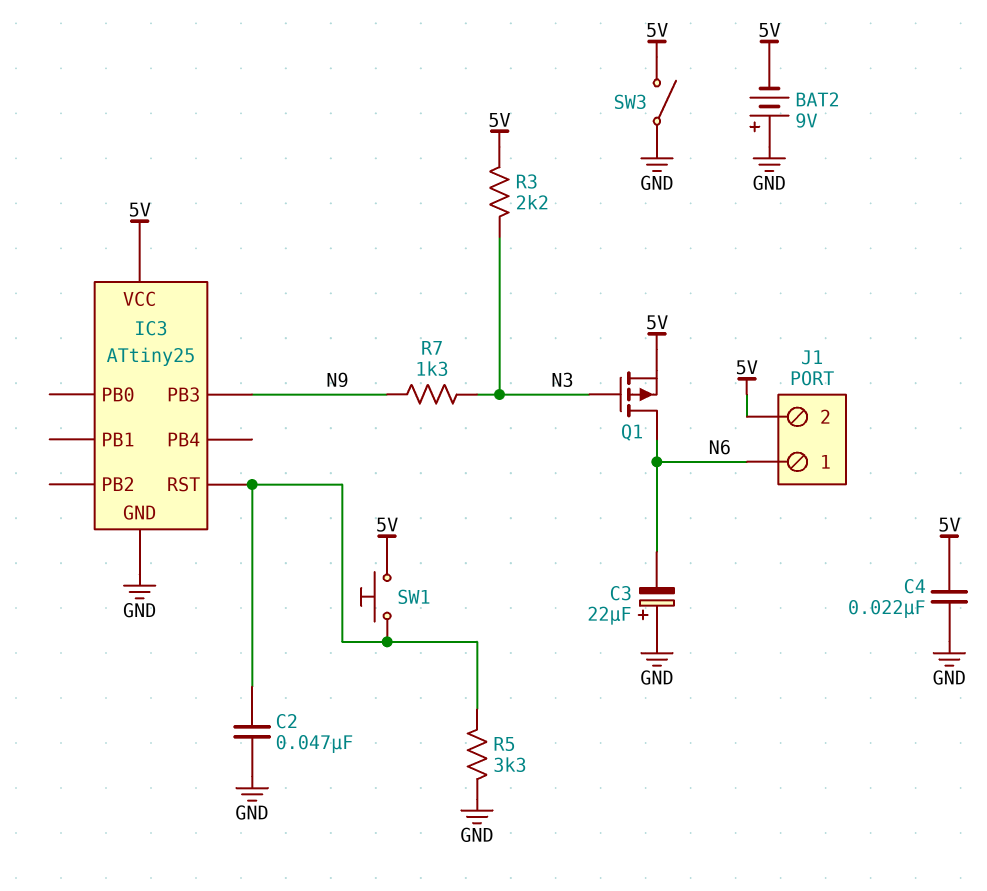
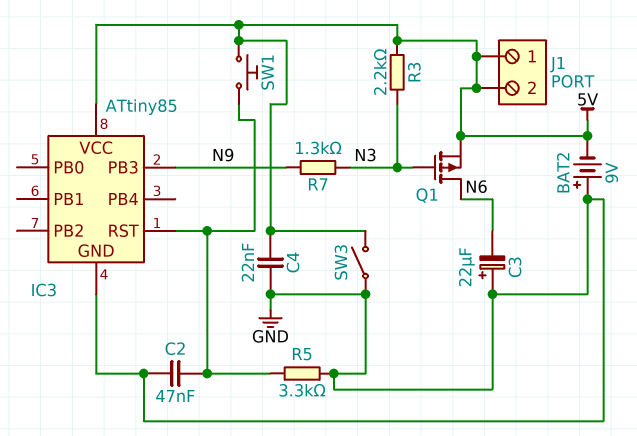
IC3: ATtiny25 -> ATtiny85
J1 pin 1: N6 -> 5V

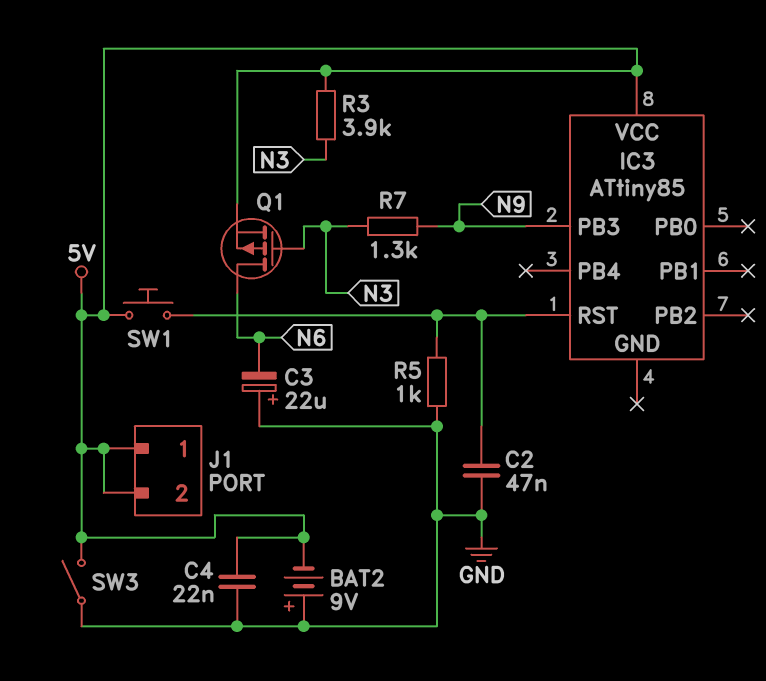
IC3 pin GND: GND -> none
R3: 2.2k (5V, N3) -> 3.9k (5V, N3)
R5: 3.3k (GND, IC3/RST) -> 1k (GND, IC3/RST)

